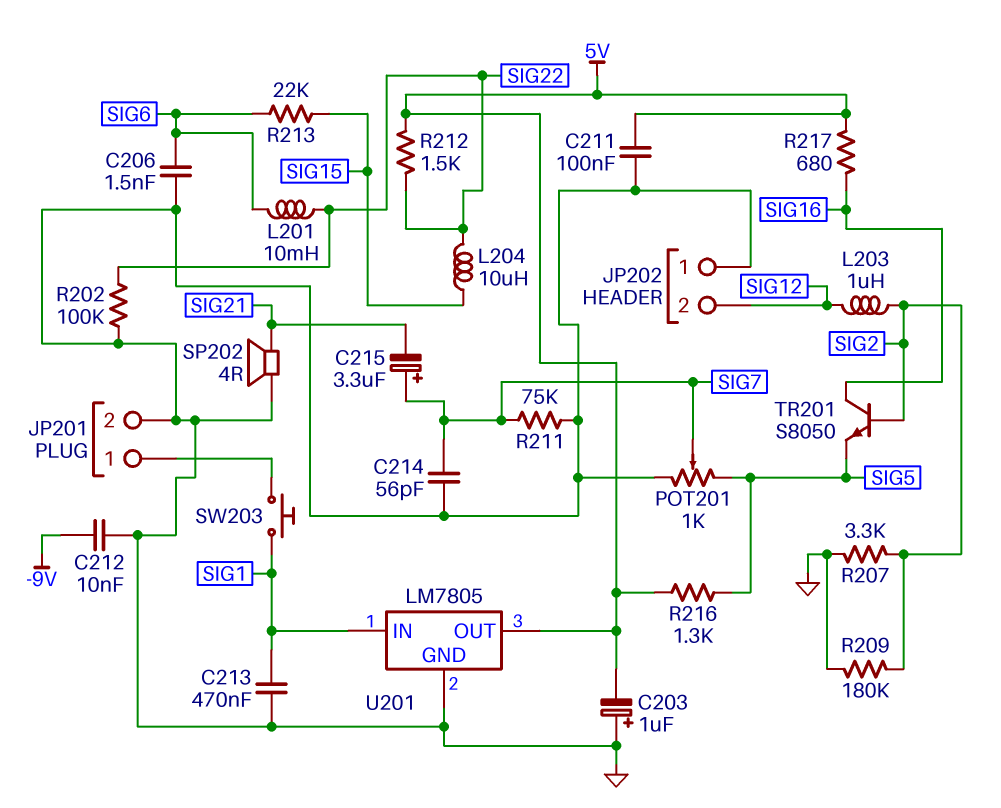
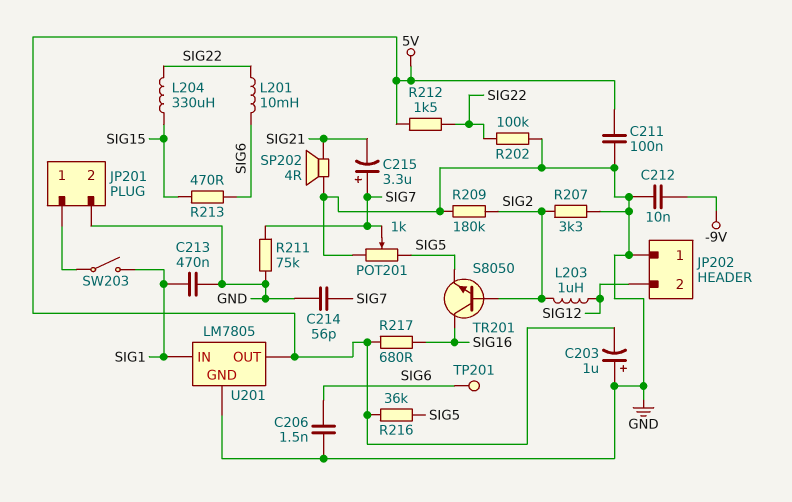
L204: 10uH (SIG15, SIG22) -> 330uH (SIG15, SIG22)
R213: 22k (SIG6, SIG15) -> 470 (SIG6, SIG15)
R216: 1.3k (5V, SIG5) -> 36k (5V, SIG5)
SW203: button (JP201/1, SIG1) -> switch (JP201/1, SIG1)
TP201: none -> test point (SIG6)

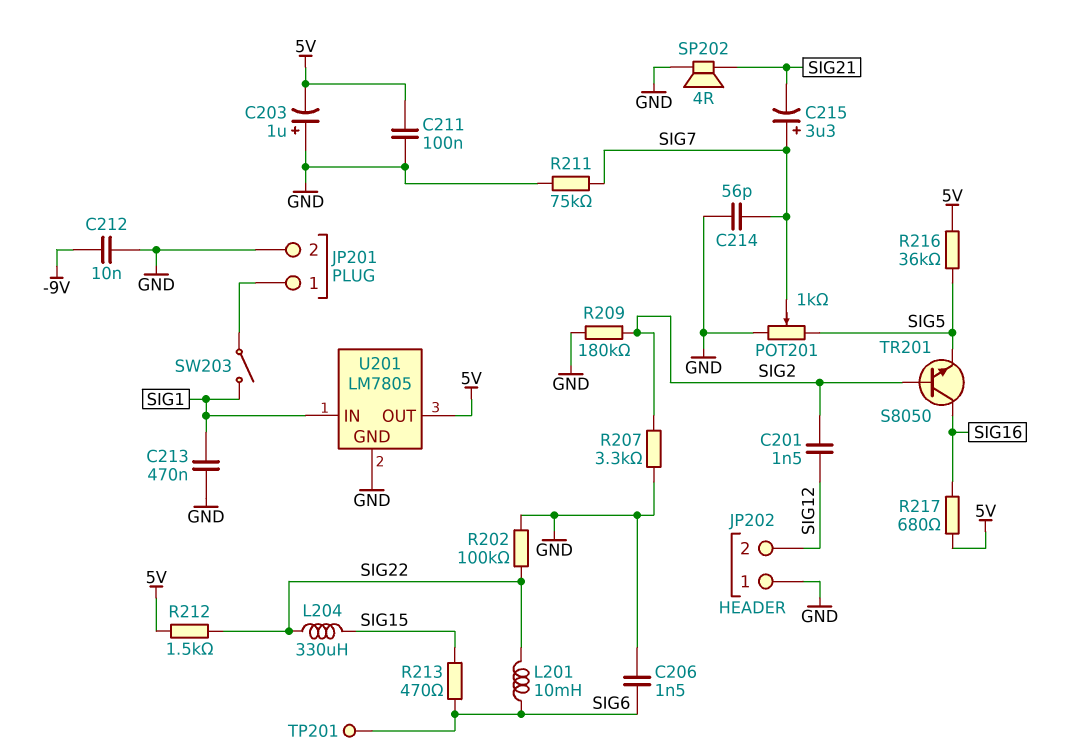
C201: none -> 1.5nF (SIG2, SIG12)
L203: 1uH (SIG2, SIG12) -> none

